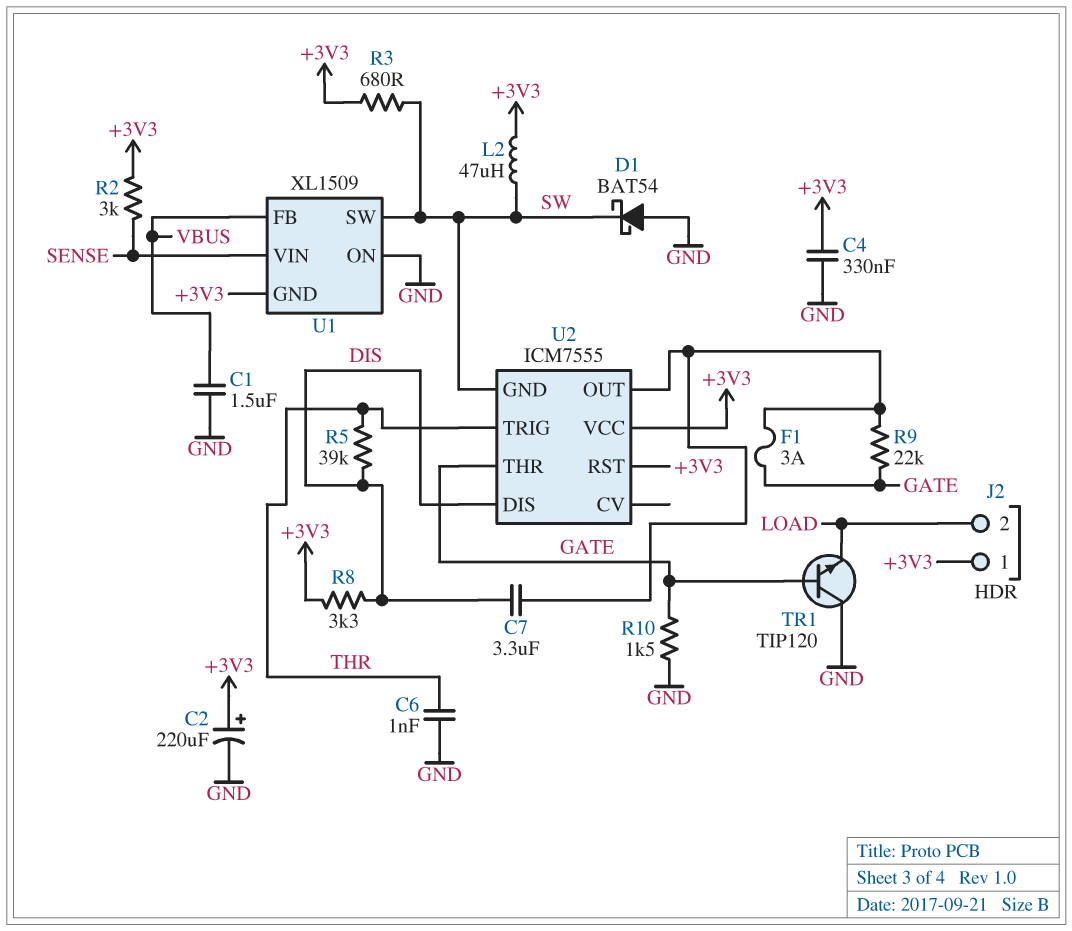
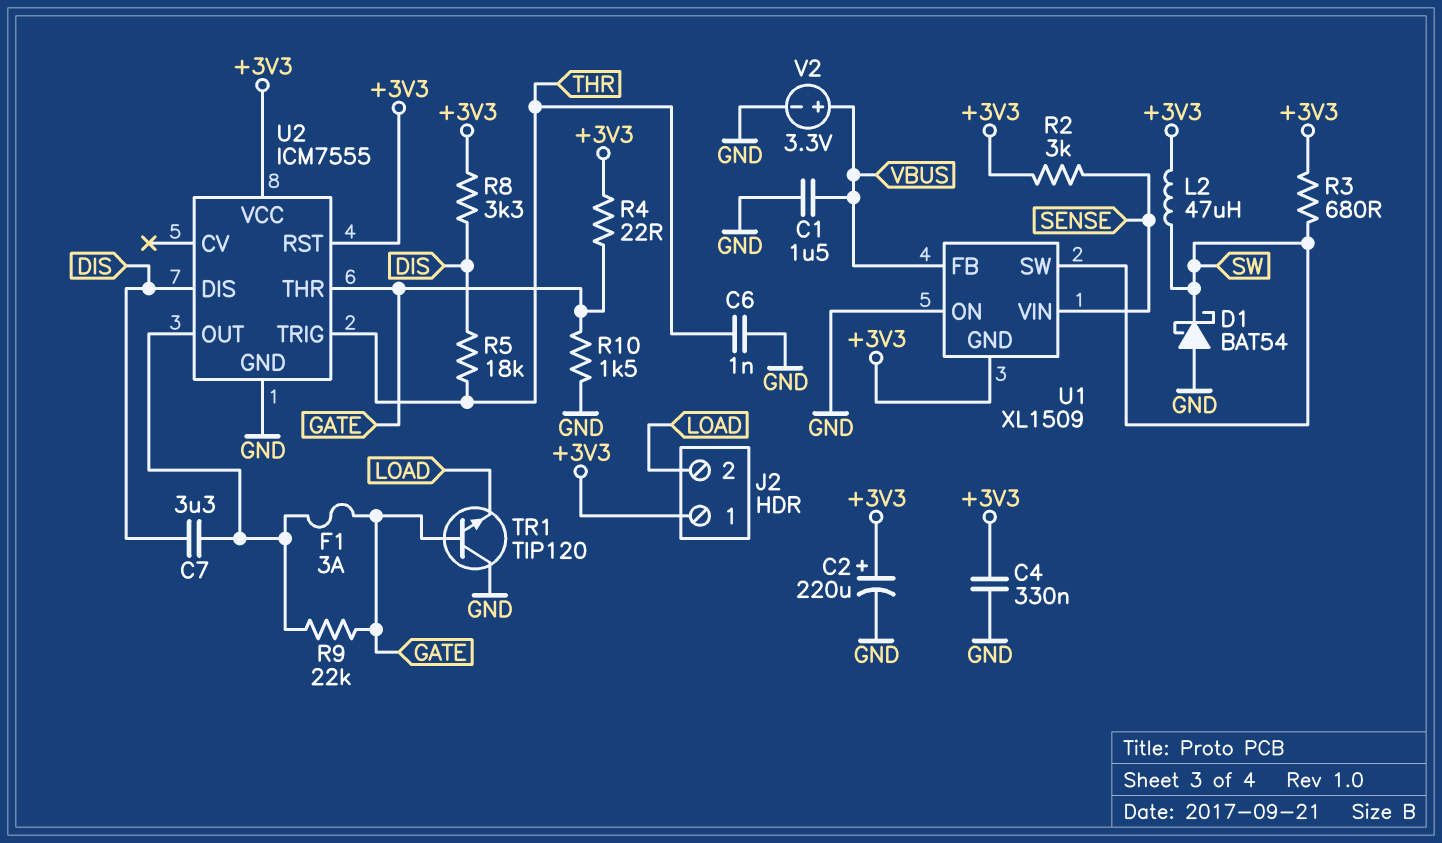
R4: none -> 22 (+3V3, GATE)
R5: 39k (DIS, THR) -> 18k (DIS, THR)
U2 pin GND: SW -> GND
V2: none -> 3.3V (plus VBUS, minus GND)

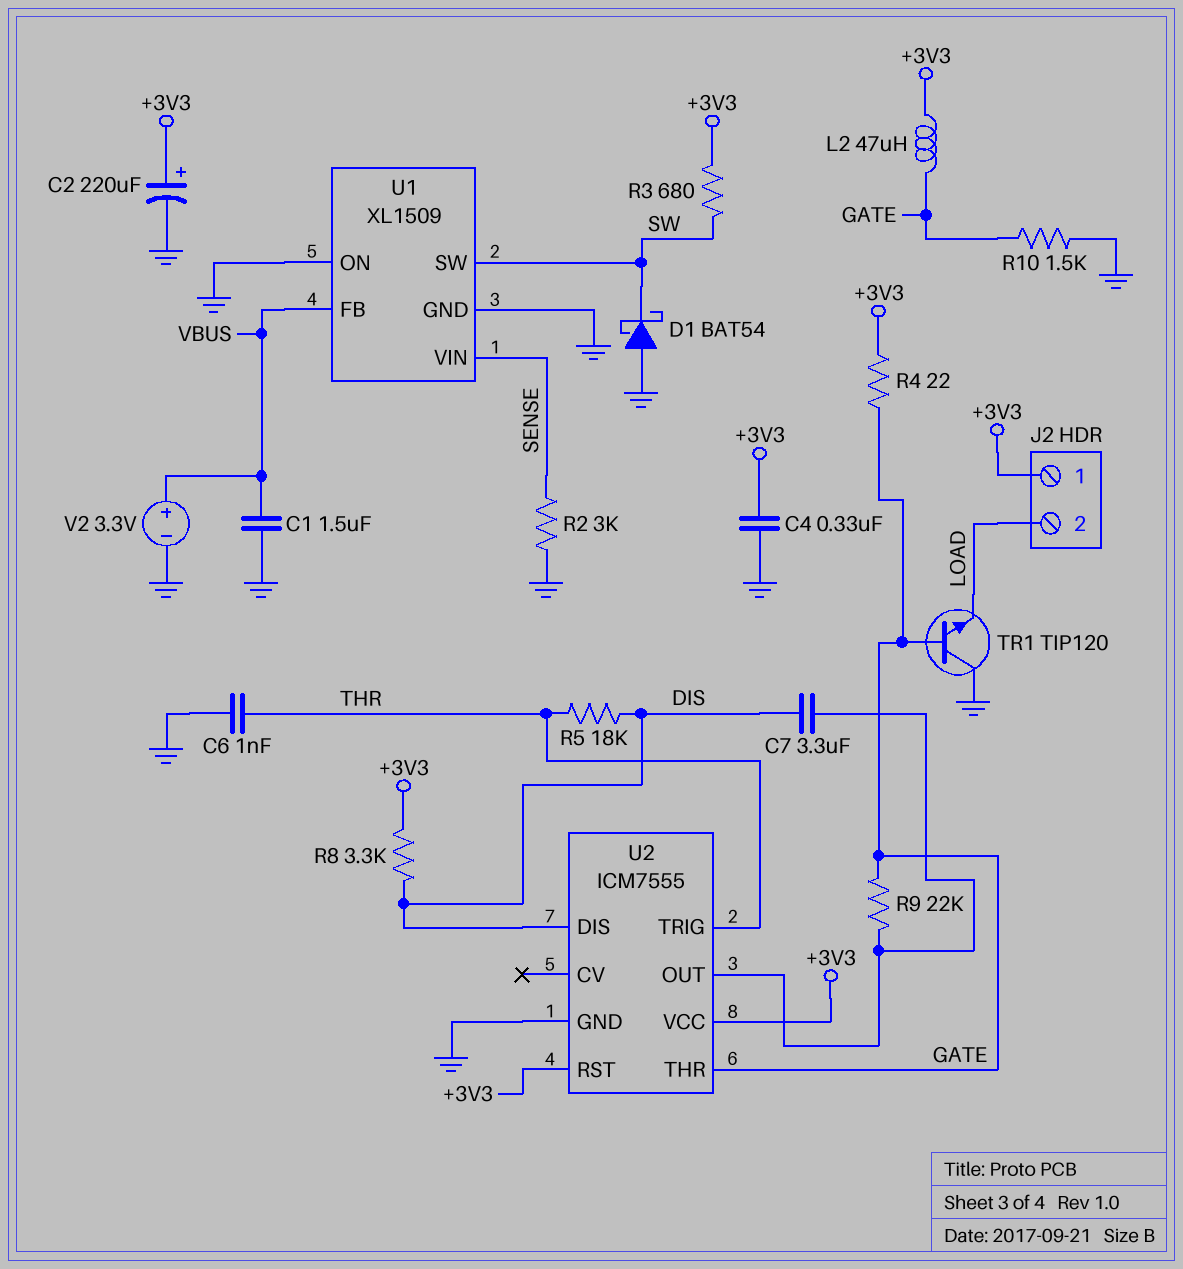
F1: 3A (GATE, U2/OUT) -> none
L2: 47uH (+3V3, SW) -> 47uH (+3V3, GATE)
R2: 3k (+3V3, SENSE) -> 3k (GND, SENSE)
U1 pin GND: +3V3 -> GND

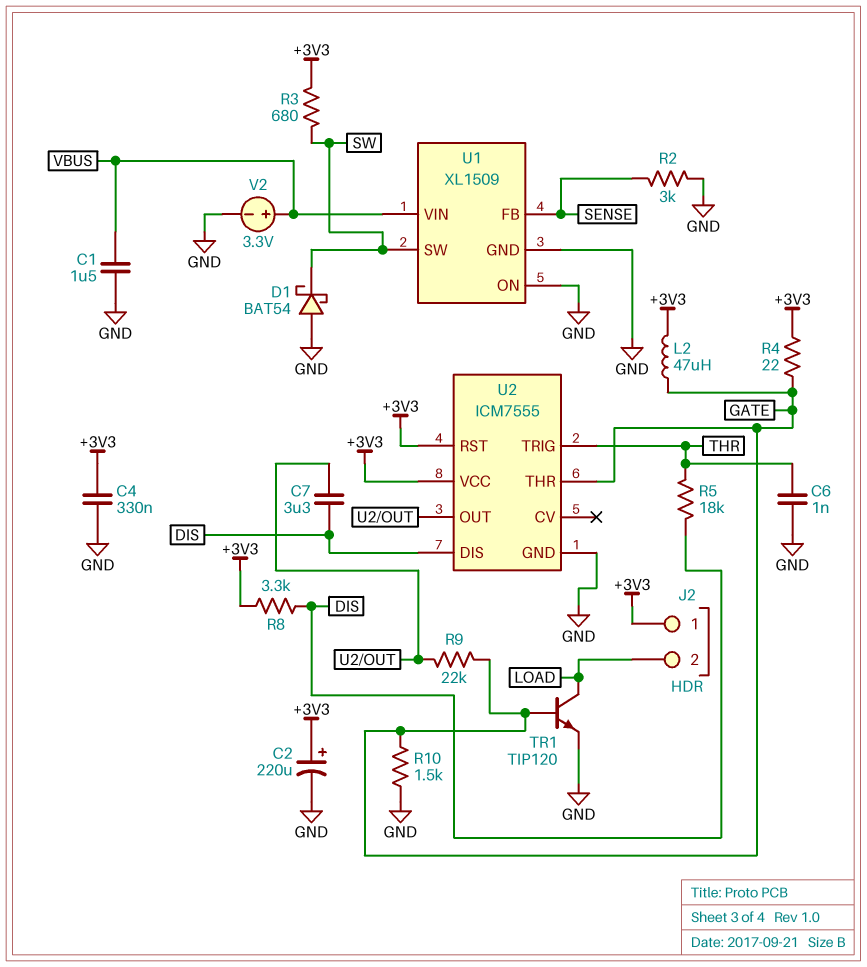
TR1: NPN TIP120 (B GATE, C GND, E LOAD) -> NPN TIP120 (B GATE, C LOAD, E GND)
U1 pin FB: VBUS -> SENSE
U1 pin VIN: SENSE -> VBUS

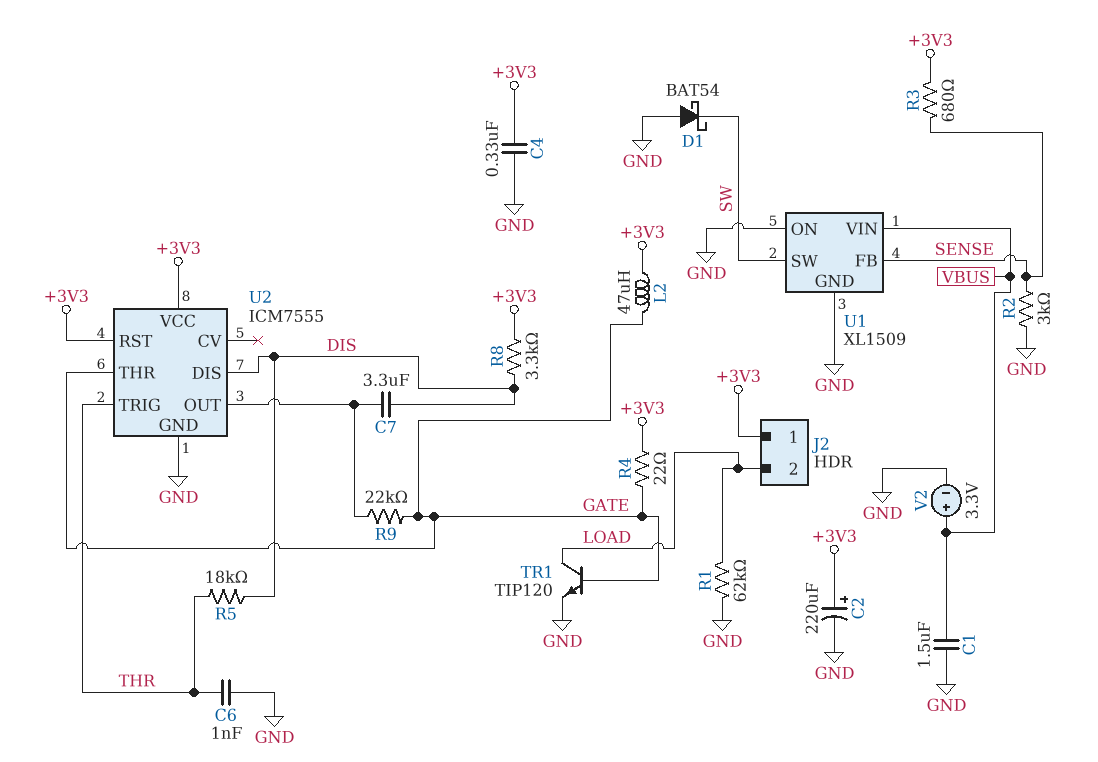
R1: none -> 62k (GND, LOAD)
R3: 680 (+3V3, SW) -> 680 (+3V3, SENSE)
R10: 1.5k (GATE, GND) -> none

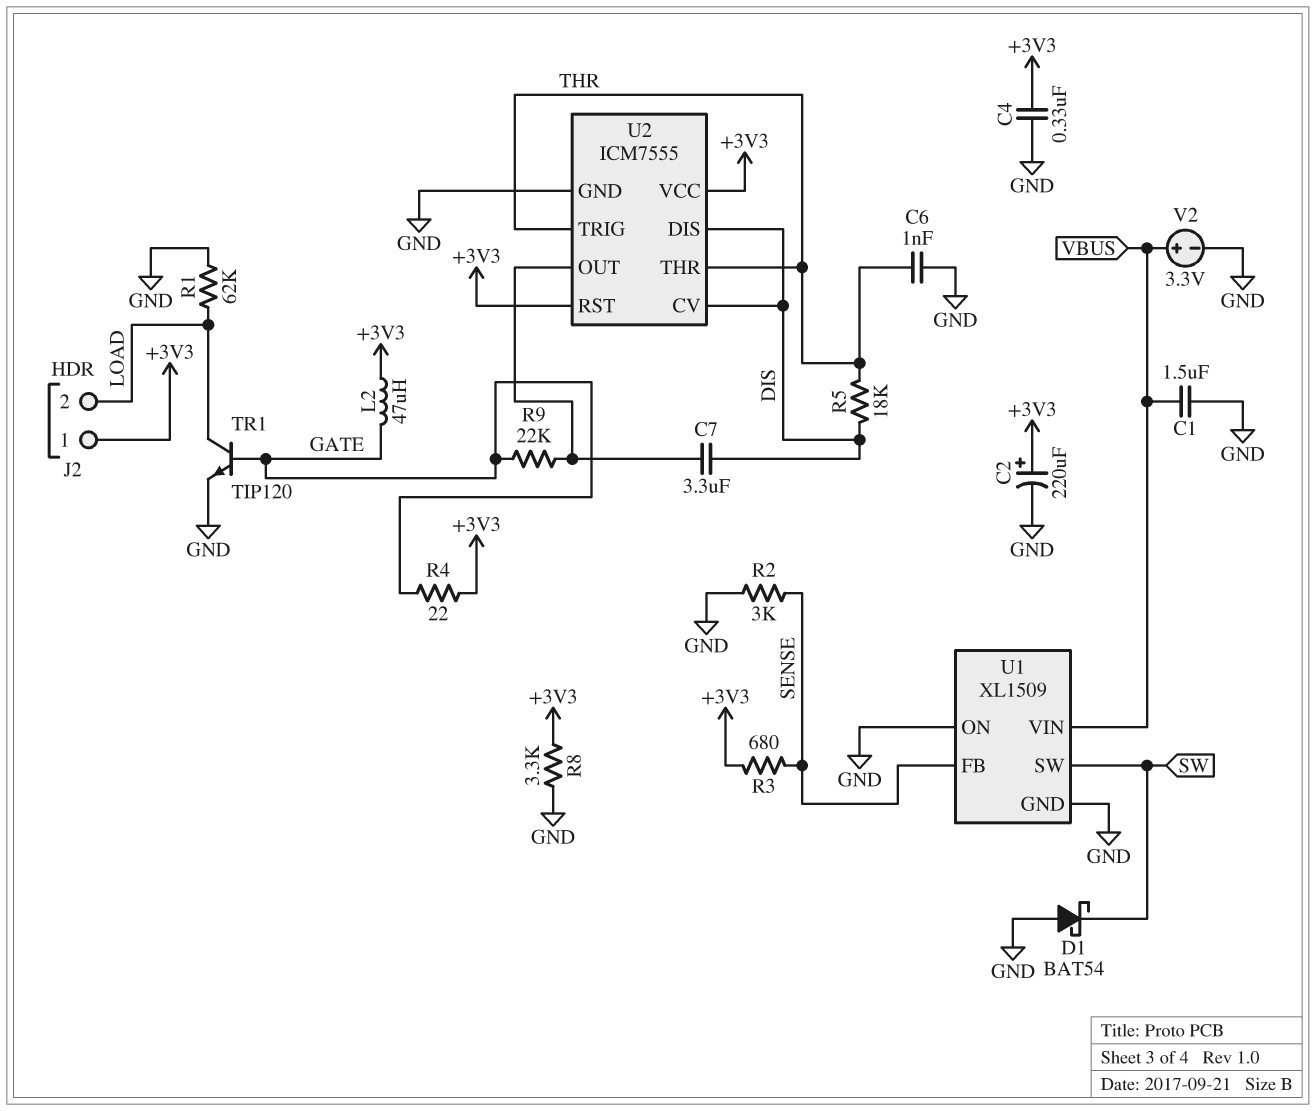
R8: 3.3k (+3V3, DIS) -> 3.3k (+3V3, GND)
U2 pin CV: none -> DIS
U2 pin THR: GATE -> THR

